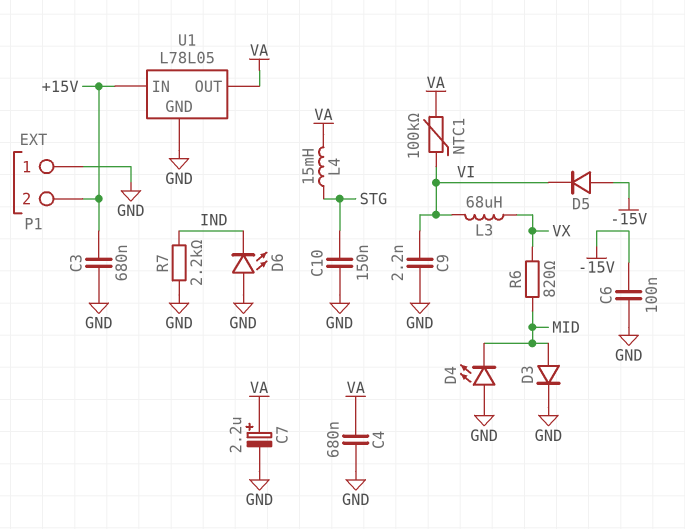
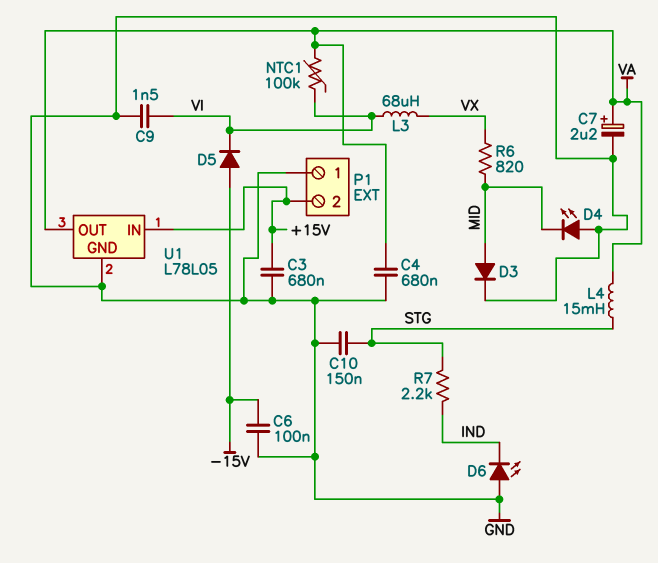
C9: 2.2nF (GND, VI) -> 1.5nF (GND, VI)
R7: 2.2k (GND, IND) -> 2.2k (IND, STG)

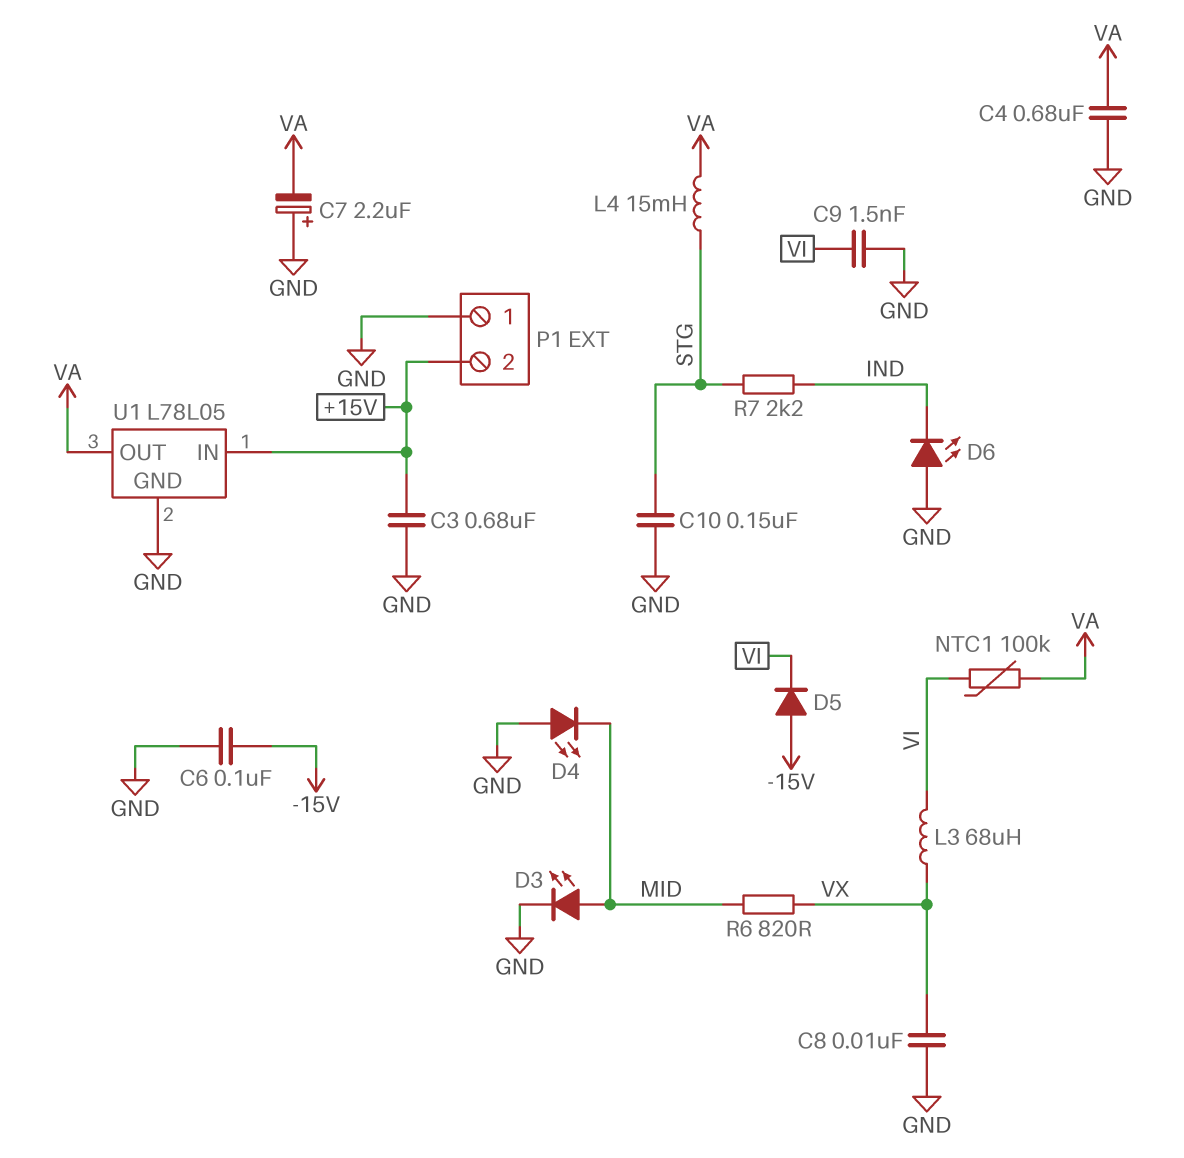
C7: 2.2uF (plus VA, minus GND) -> 2.2uF (plus GND, minus VA)
C8: none -> 10nF (GND, VX)
D3: diode (A MID, K GND) -> LED (A MID, K GND)

